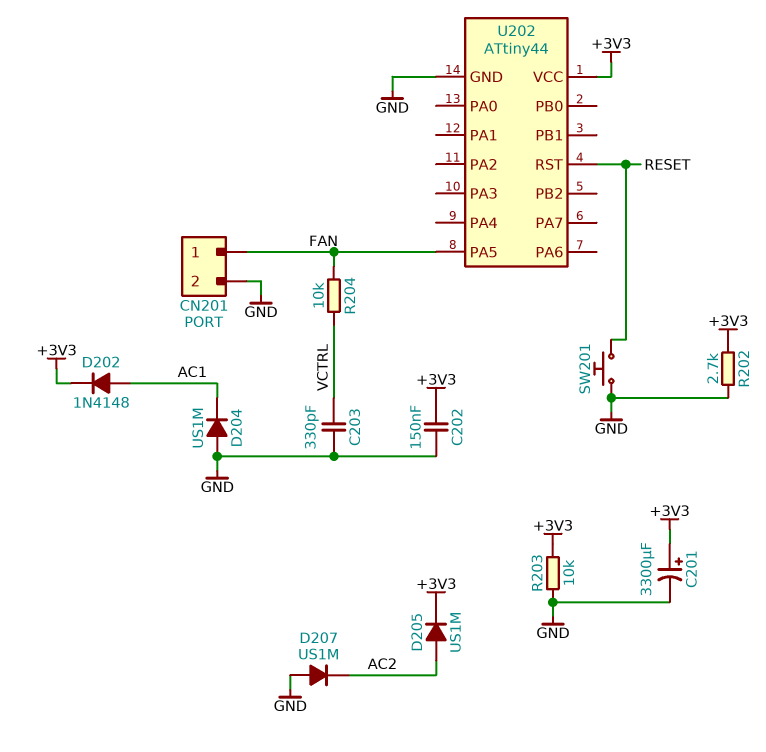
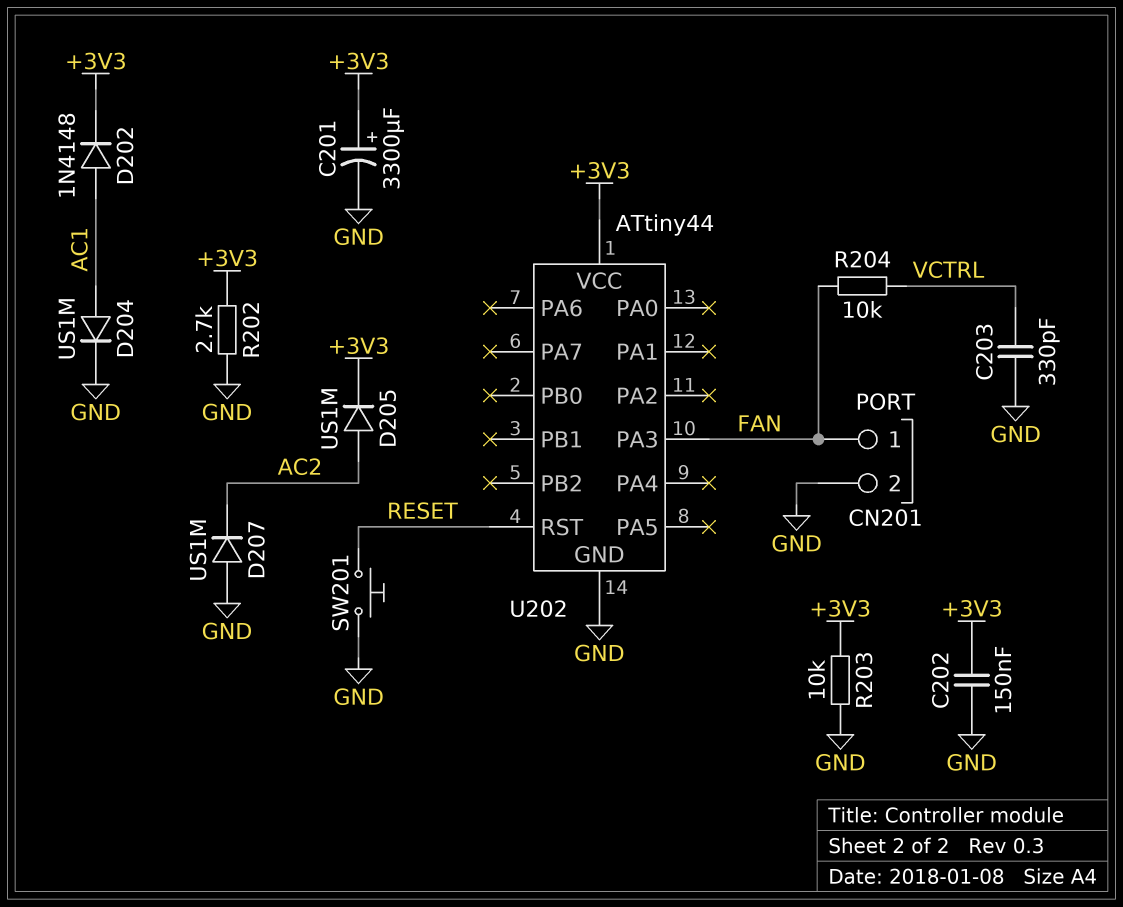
D204: diode US1M (A GND, K AC1) -> diode US1M (A AC1, K GND)
U202 pin PA3: none -> FAN
U202 pin PA5: FAN -> none

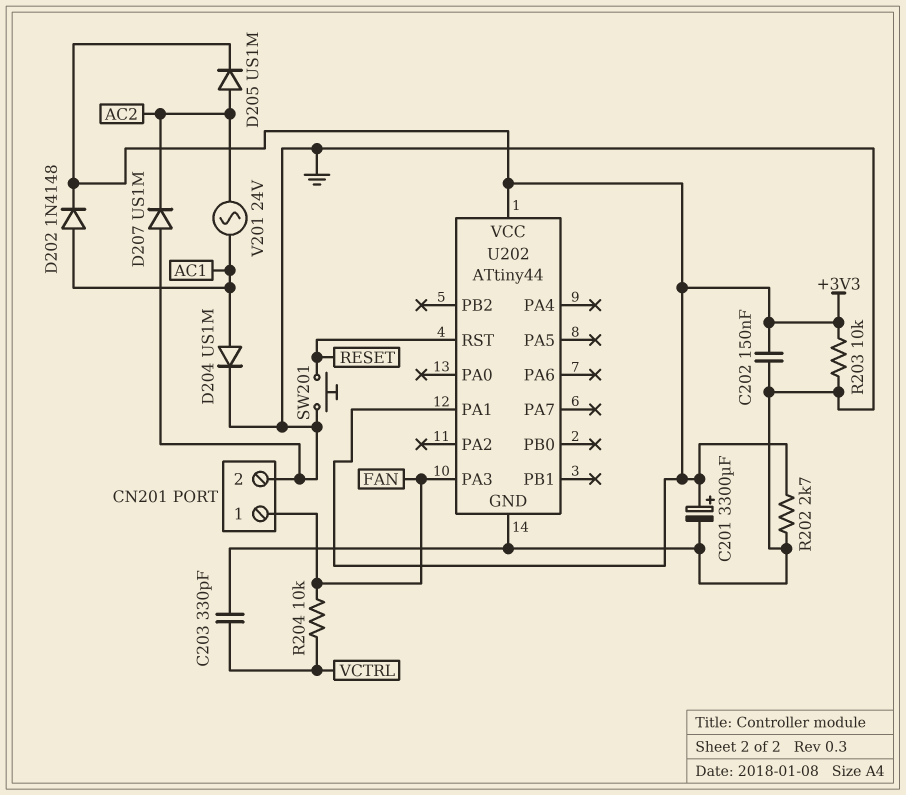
U202 pin PA1: none -> +3V3
V201: none -> AC 24V (AC1, AC2)

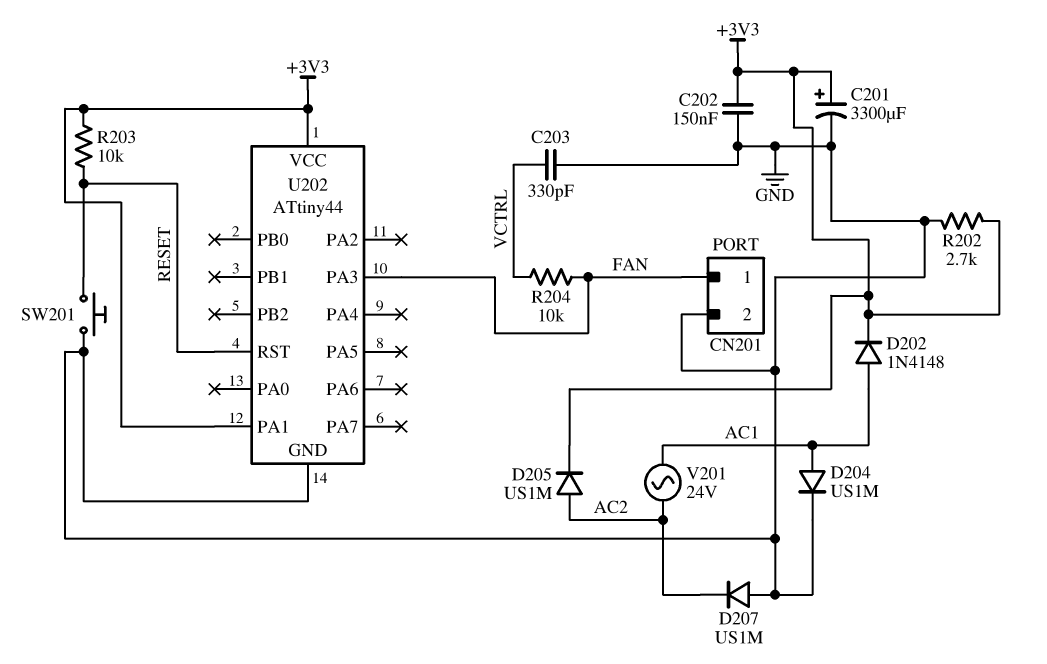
R203: 10k (+3V3, GND) -> 10k (+3V3, RESET)

